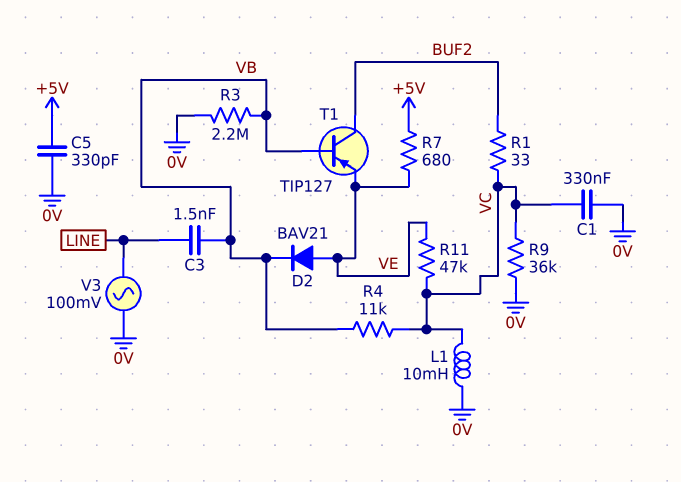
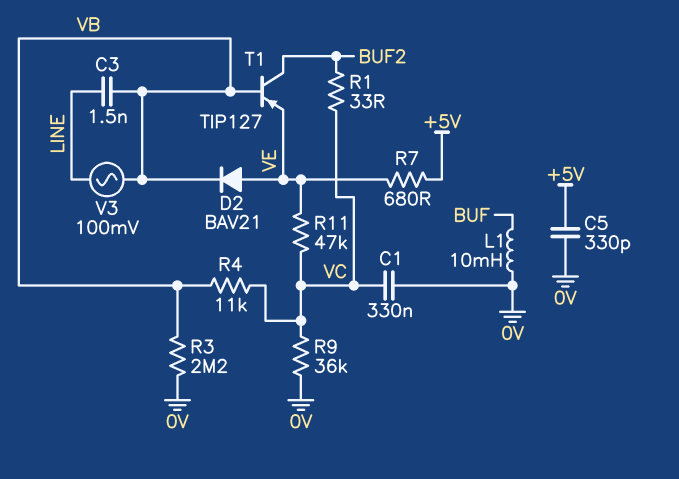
L1: 10mH (0V, VC) -> 10mH (0V, BUF)
V3: AC 100mV (0V, LINE) -> AC 100mV (LINE, VB)

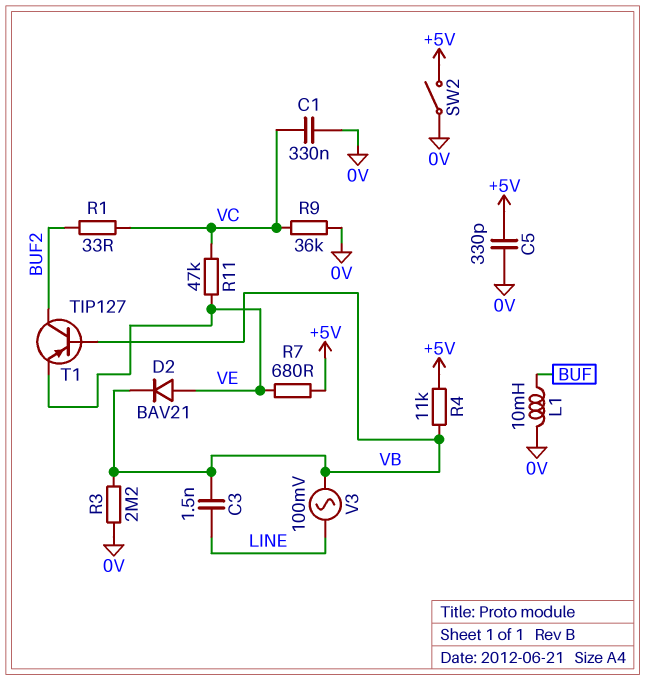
R4: 11k (VB, VC) -> 11k (+5V, VB)
SW2: none -> switch (+5V, 0V)

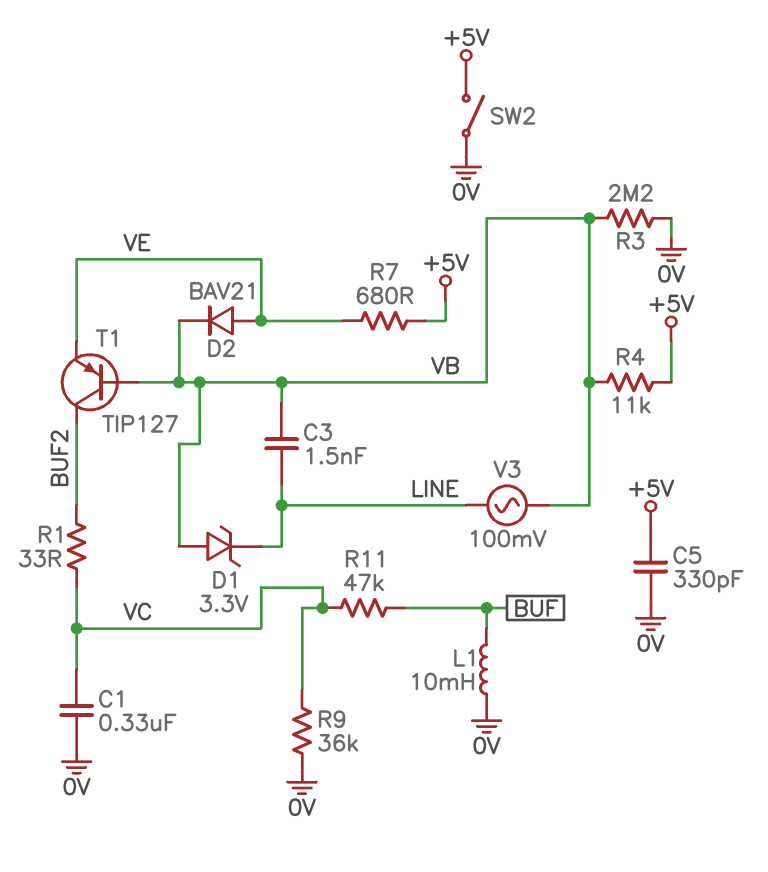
D1: none -> zener 3.3V (A VB, K LINE)
R11: 47k (VC, VE) -> 47k (BUF, VC)

